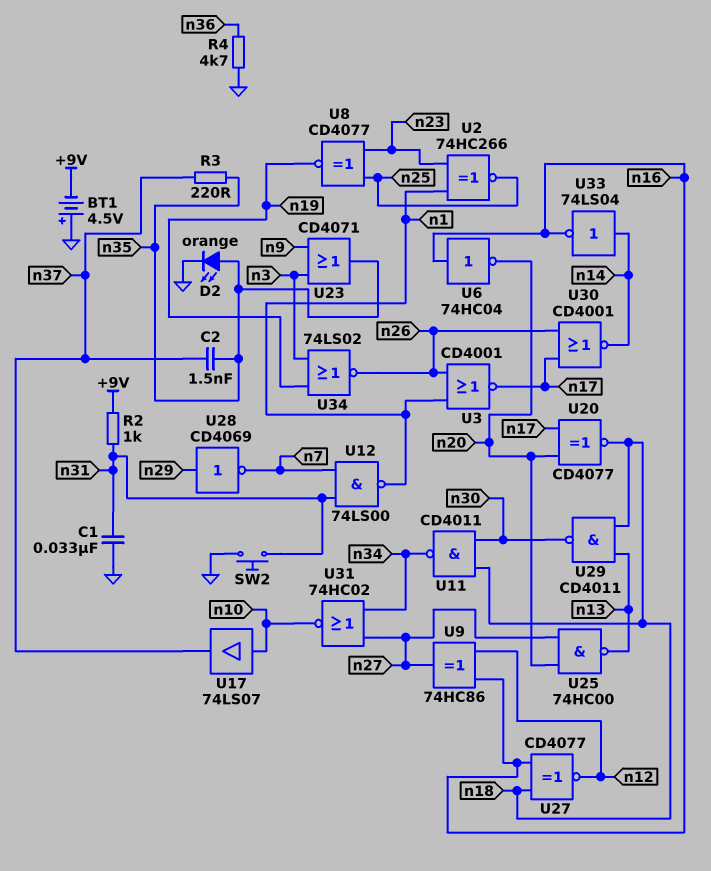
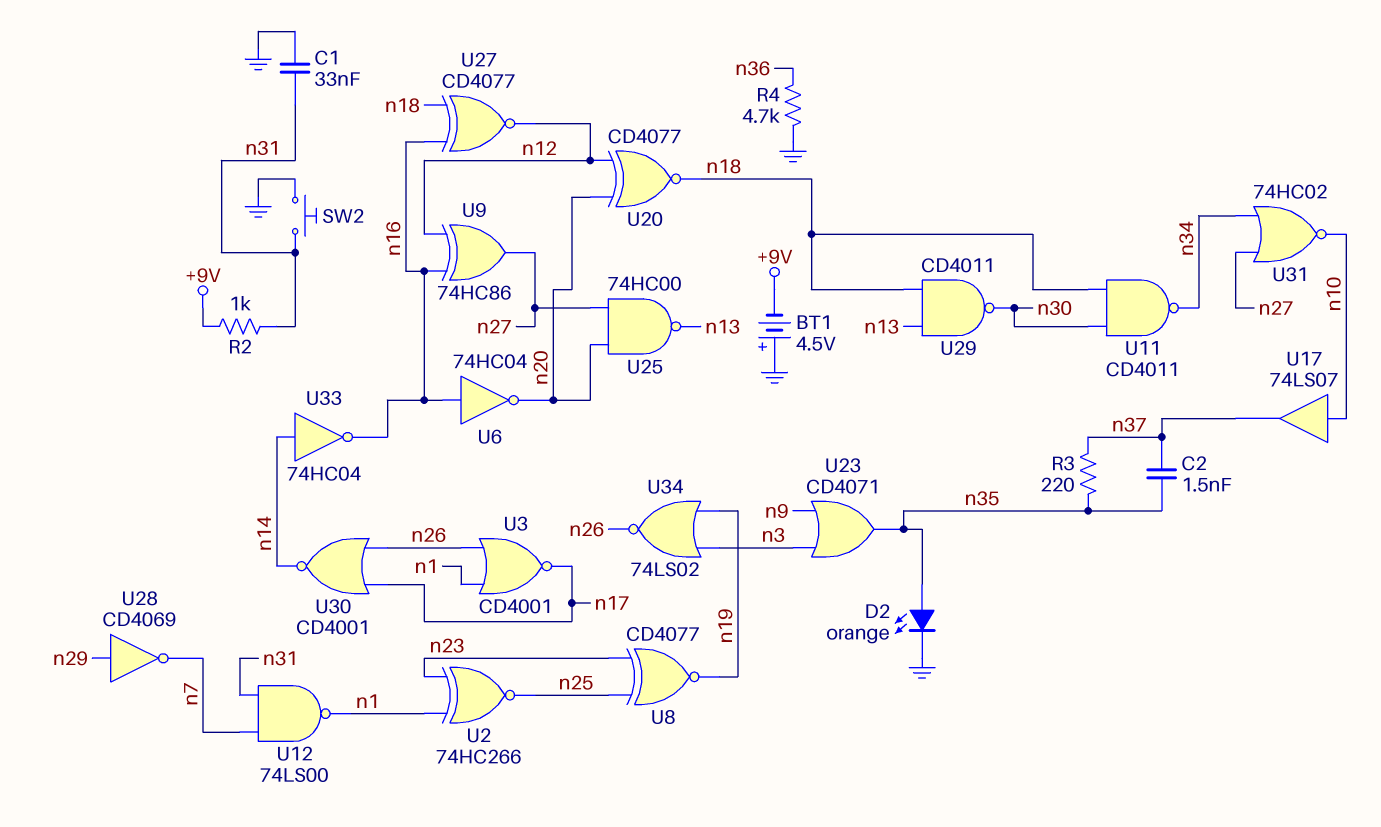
U20: XNOR CD4077 (in n17, in n20, out n18) -> XNOR CD4077 (in n12, in n20, out n18)
U33: NOT 74LS04 (in n14, out n16) -> NOT 74HC04 (in n14, out n16)

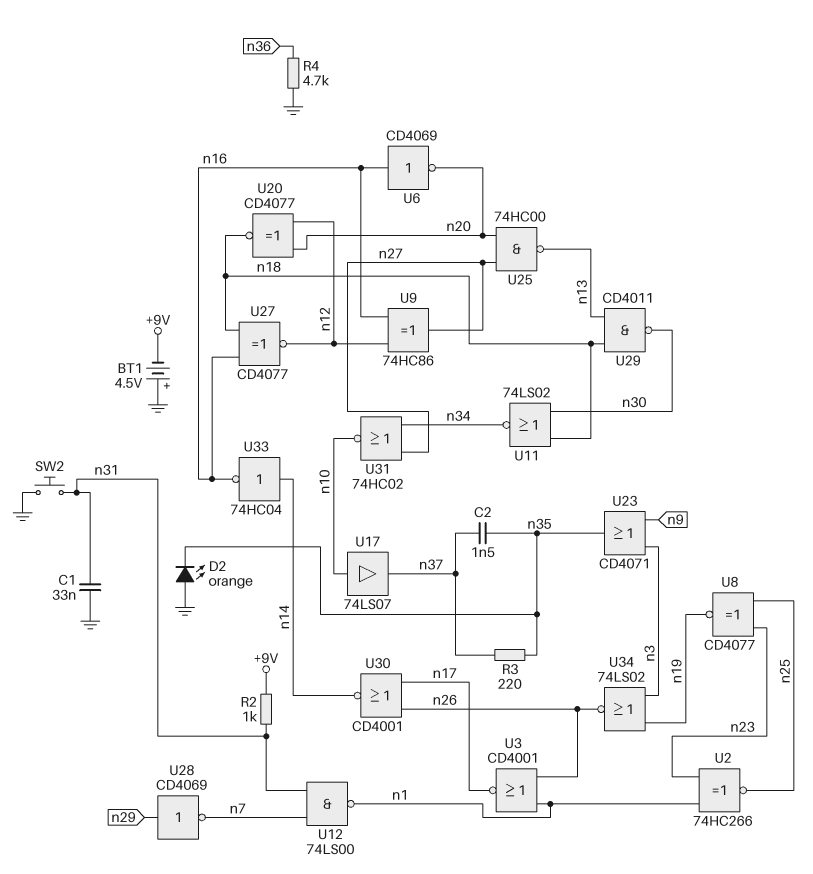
D2: LED orange (A n35, K GND) -> LED orange (A GND, K n35)
U6: NOT 74HC04 (in n16, out n20) -> NOT CD4069 (in n16, out n20)
U11: NAND CD4011 (in n18, in n30, out n34) -> NOR 74LS02 (in n18, in n30, out n34)

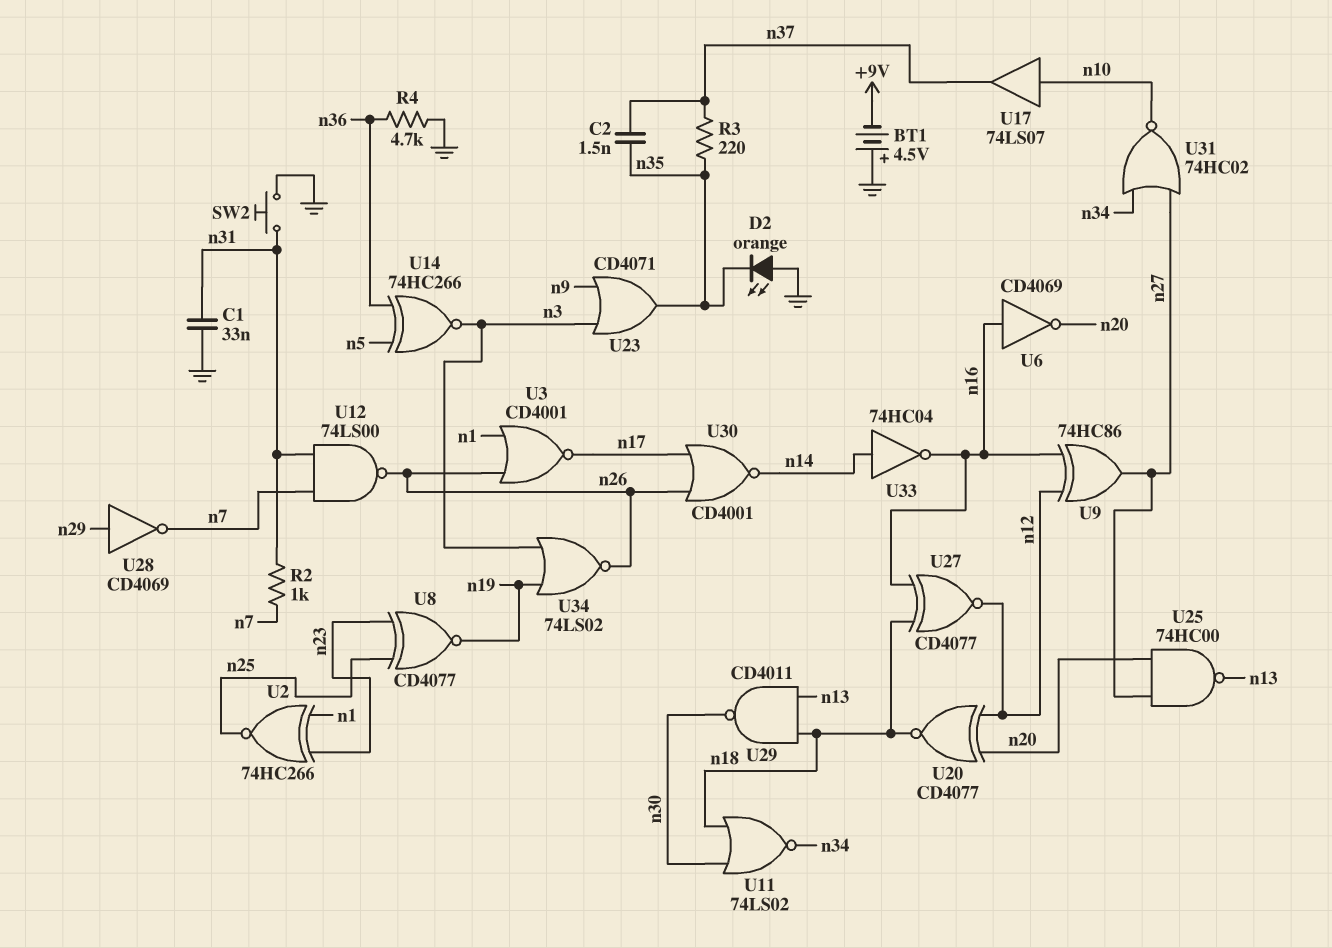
R2: 1k (+9V, n31) -> 1k (n7, n31)
U12: NAND 74LS00 (in n7, in n31, out n1) -> NAND 74LS00 (in n7, in n31, out n26)
U14: none -> XNOR 74HC266 (in n5, in n36, out n3)

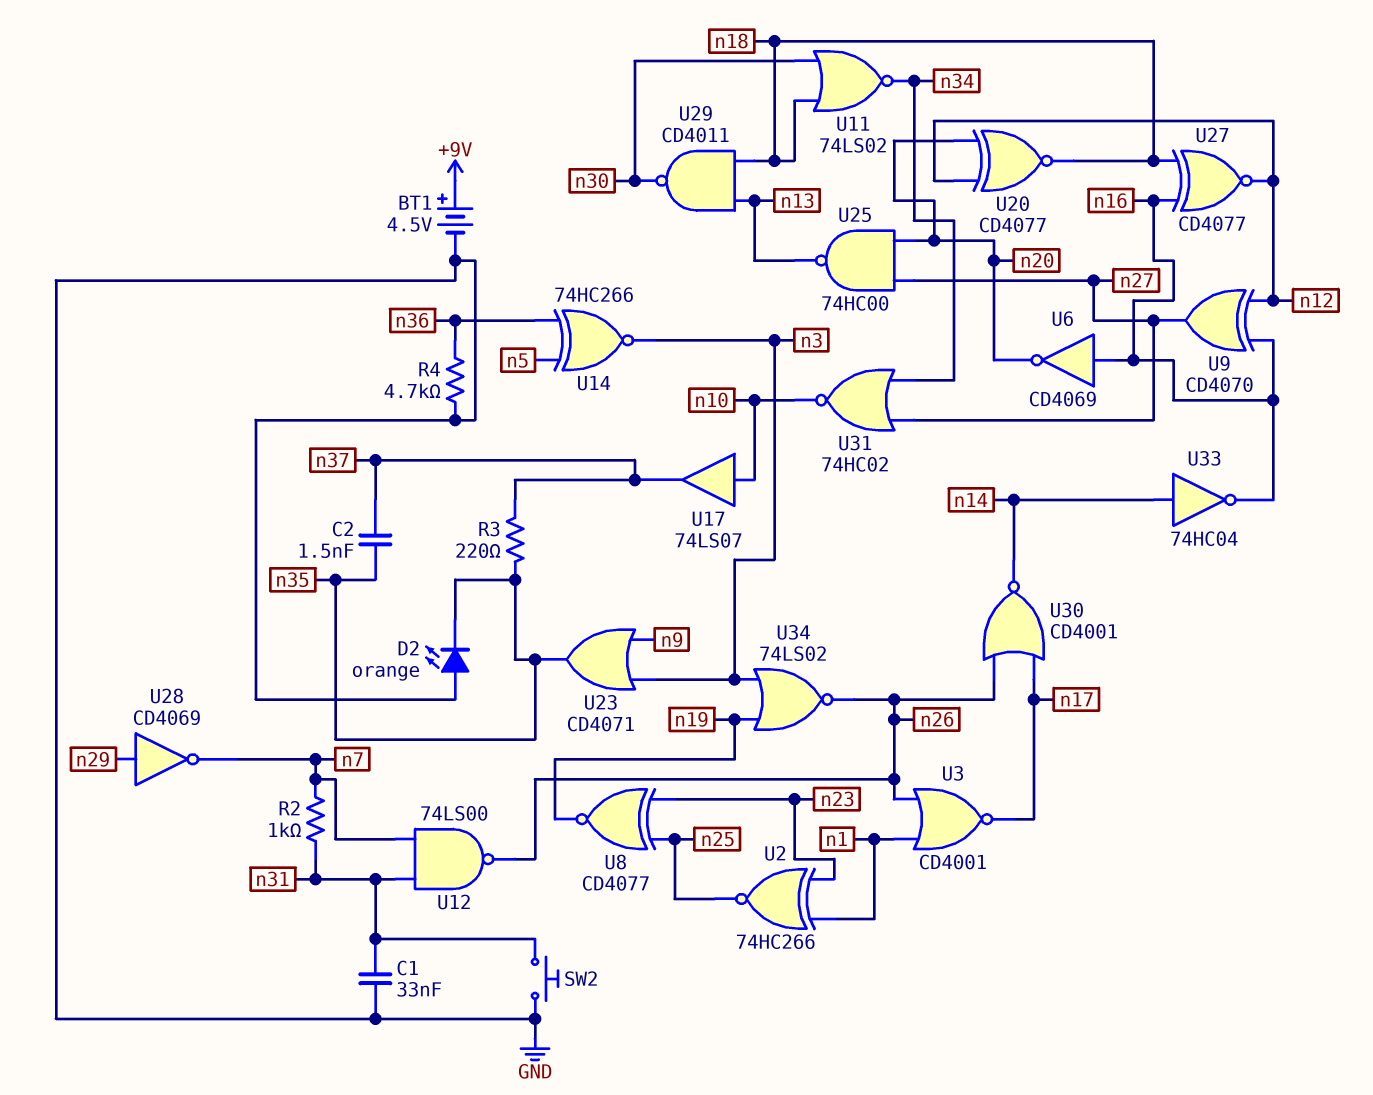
BT1: 4.5V (plus GND, minus +9V) -> 4.5V (plus +9V, minus GND)
U9: XOR 74HC86 (in n12, in n16, out n27) -> XOR CD4070 (in n12, in n16, out n27)

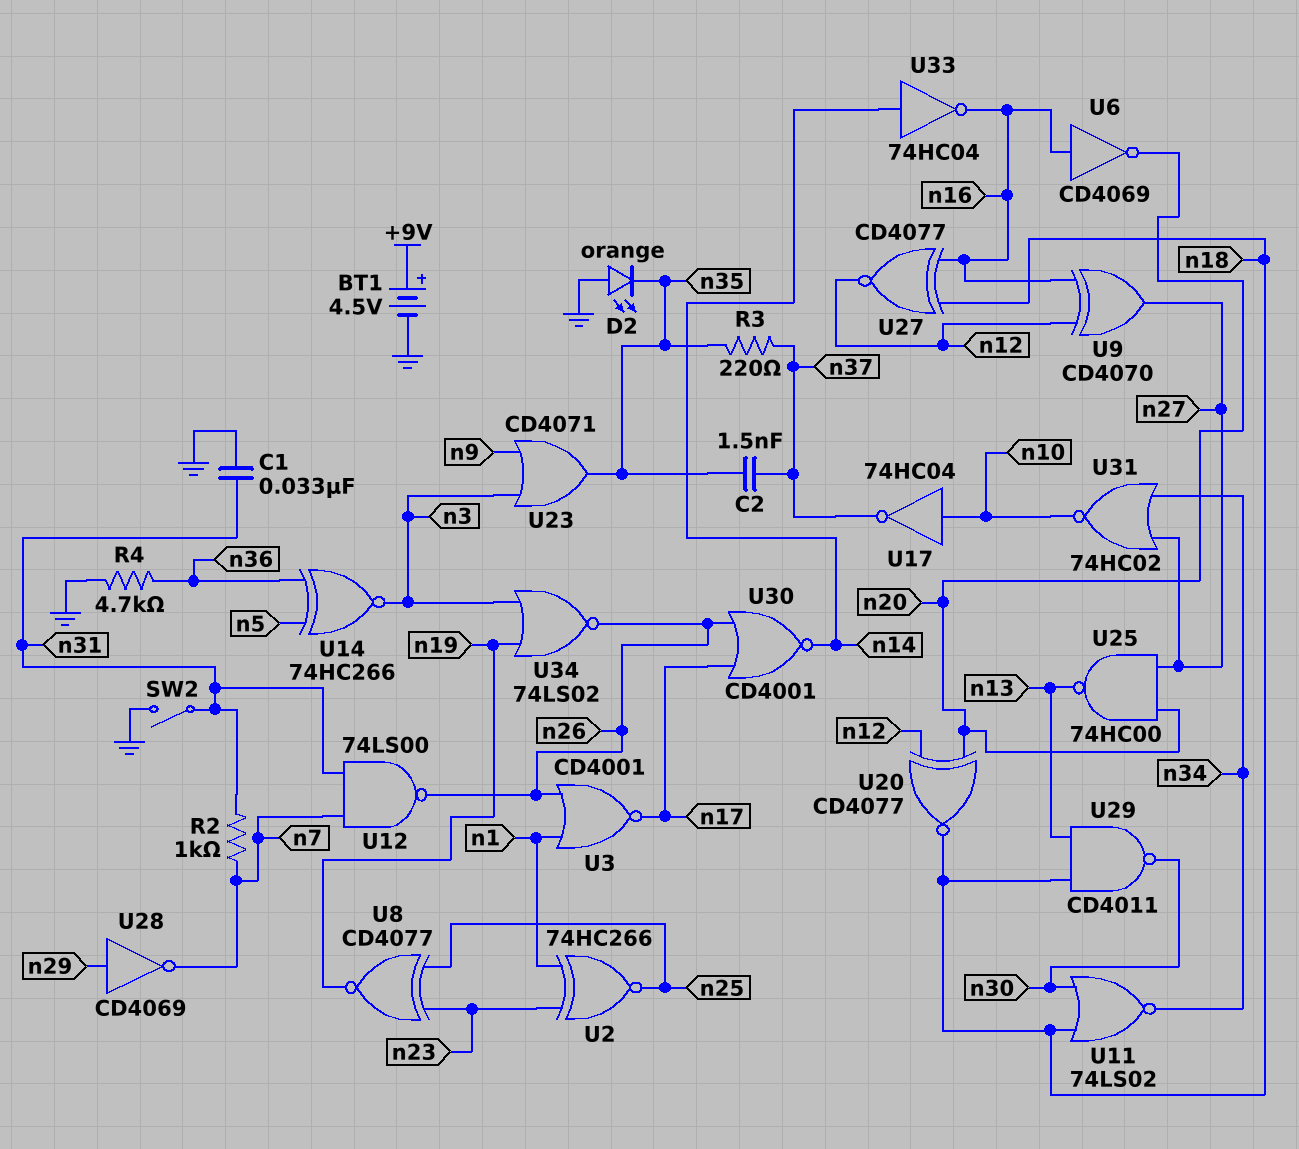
SW2: button (GND, n31) -> switch (GND, n31)
U17: buffer 74LS07 (in n10, out n37) -> NOT 74HC04 (in n10, out n37)

